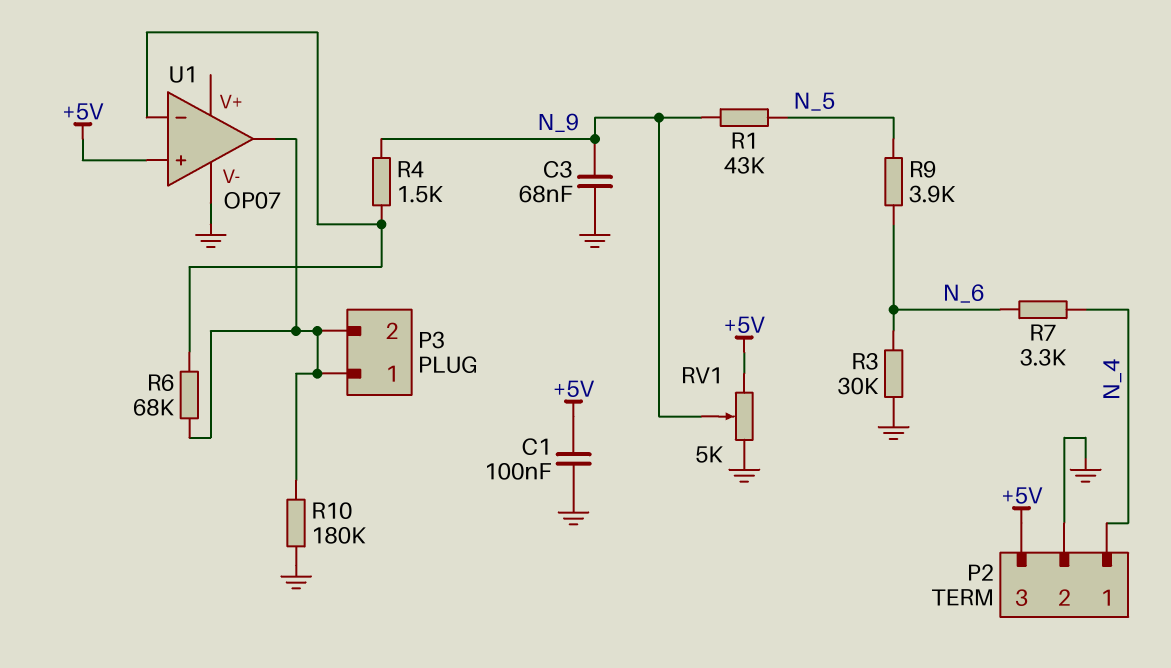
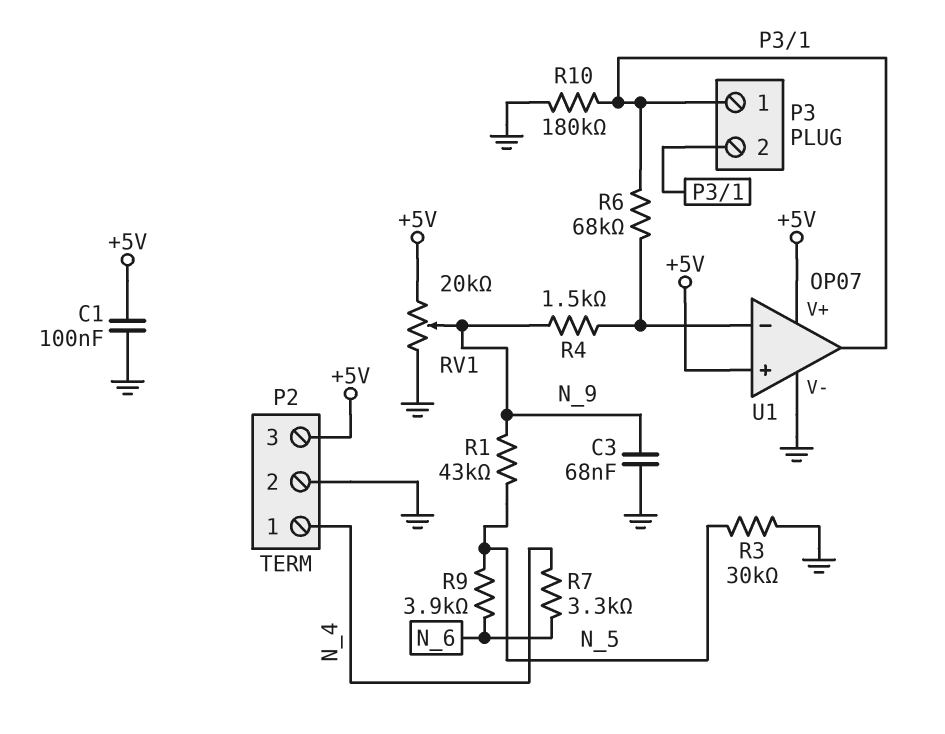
R3: 30k (GND, N_6) -> 30k (GND, N_5)
RV1: 5k (+5V, GND, wiper N_9) -> 20k (+5V, GND, wiper N_9)
U1 pin V+: none -> +5V

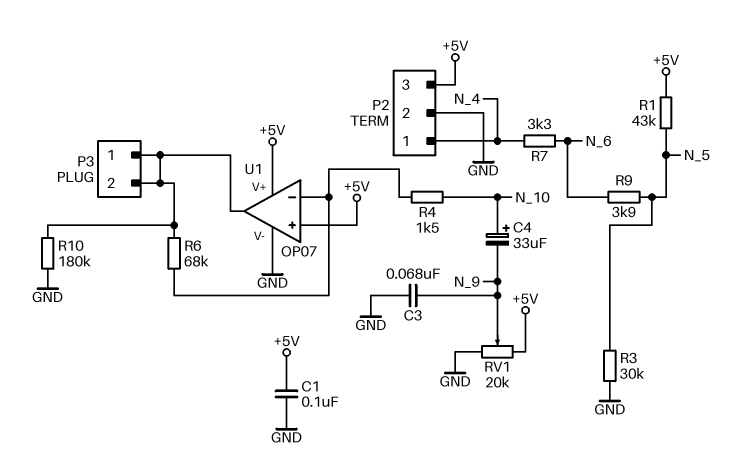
C4: none -> 33uF (plus N_10, minus N_9)
R1: 43k (N_5, N_9) -> 43k (+5V, N_5)
R4: 1.5k (N_9, U1/in-) -> 1.5k (N_10, U1/in-)

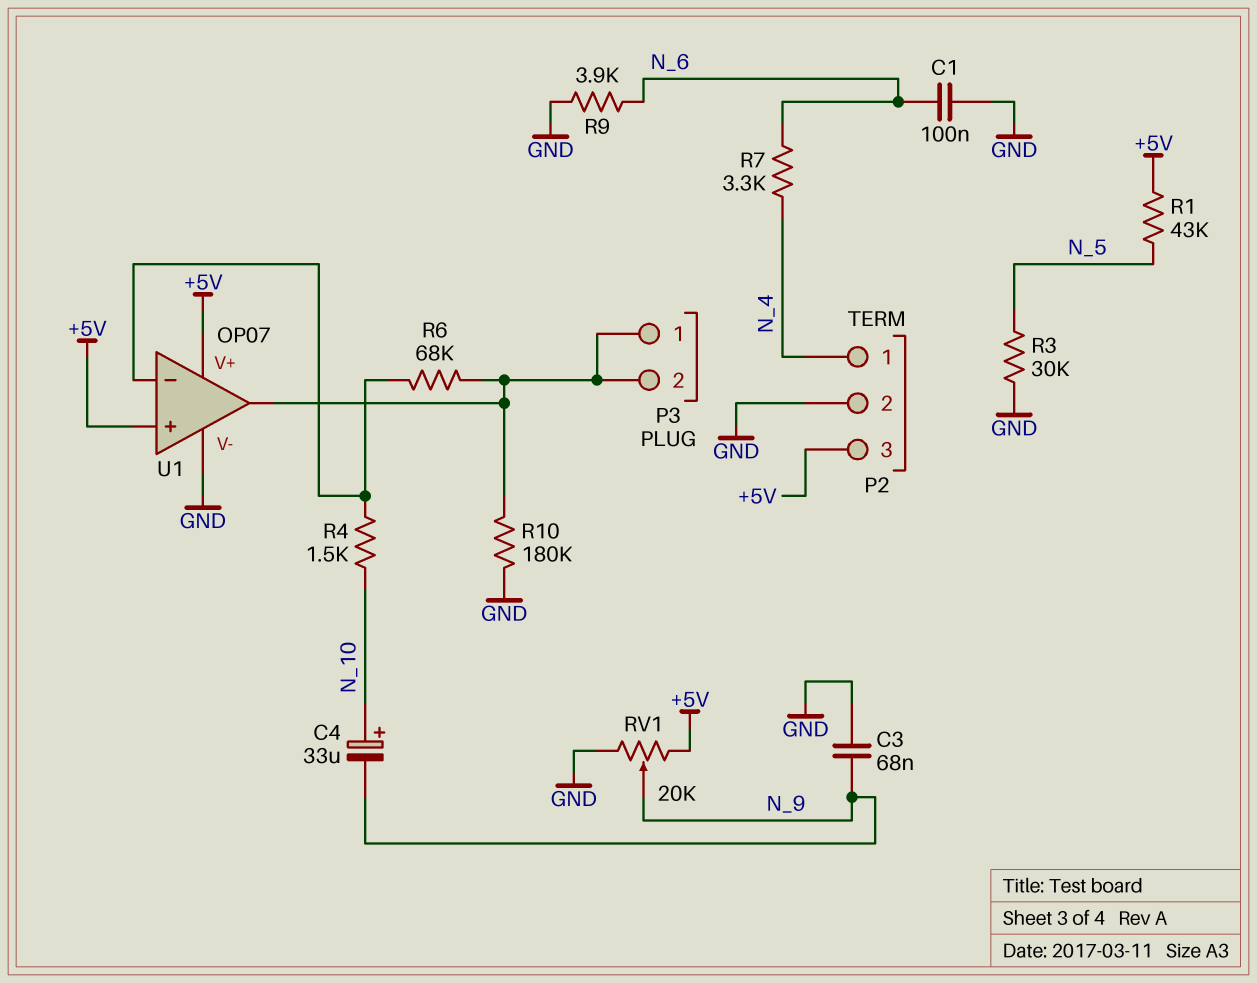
C1: 100nF (+5V, GND) -> 100nF (GND, N_6)
R9: 3.9k (N_5, N_6) -> 3.9k (GND, N_6)

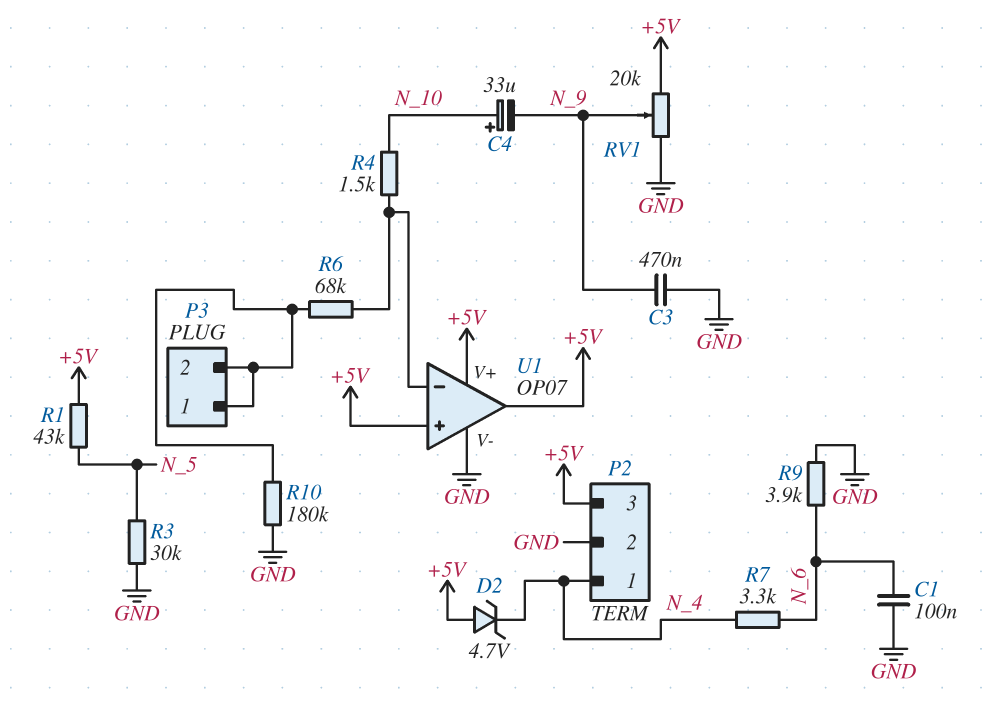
C3: 68nF (GND, N_9) -> 470nF (GND, N_9)
D2: none -> zener 4.7V (A +5V, K N_4)
U1 pin out: P3/1 -> +5V

